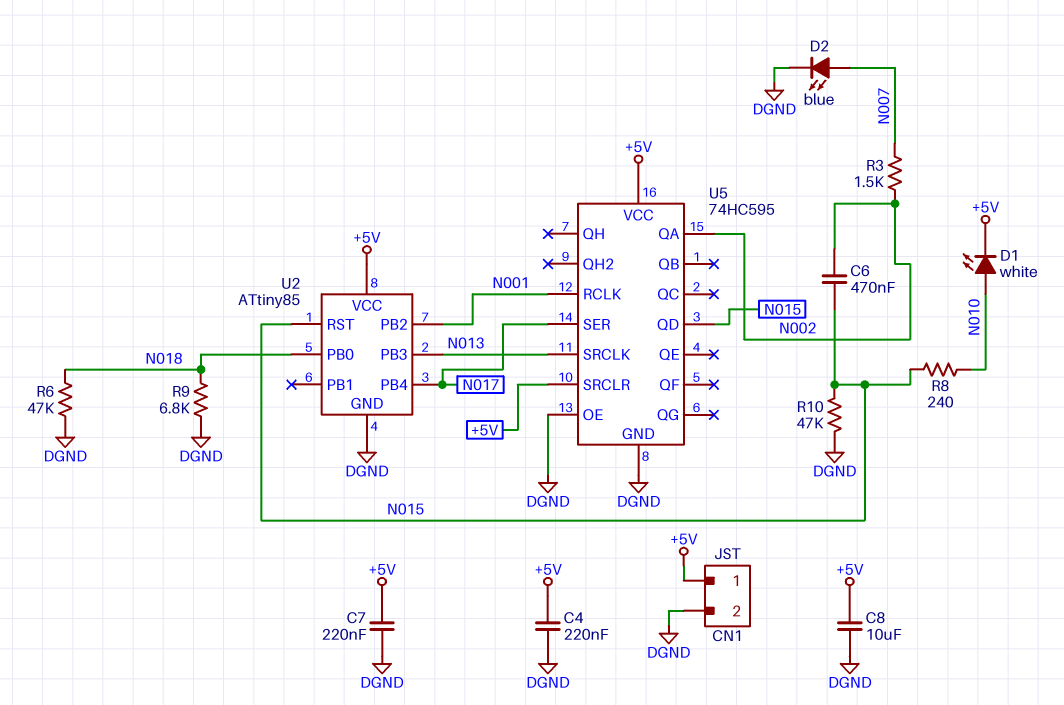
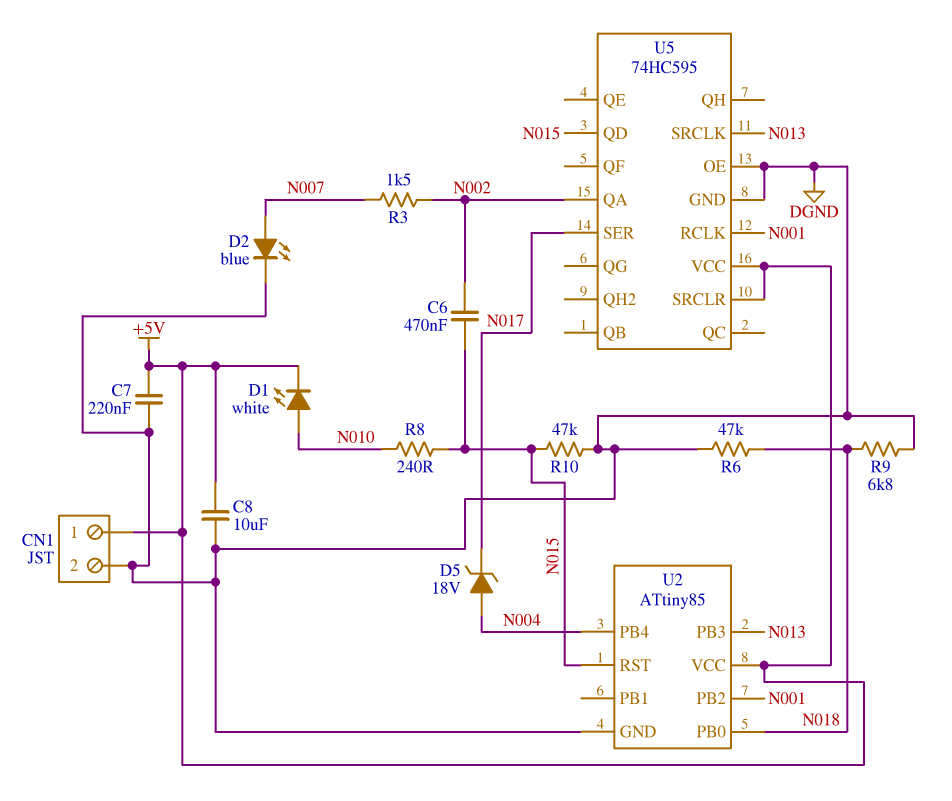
C4: 220nF (+5V, DGND) -> none
D5: none -> zener 18V (A N004, K N017)
U2 pin PB4: N017 -> N004

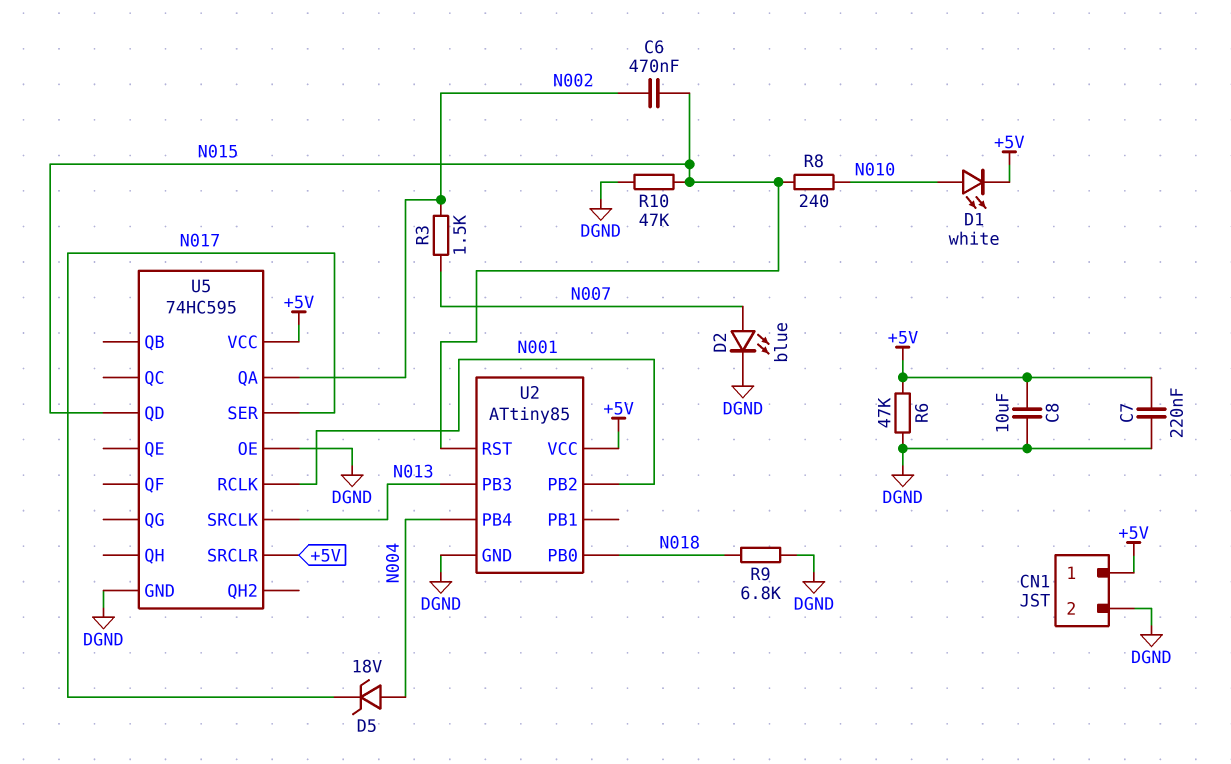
R6: 47k (DGND, N018) -> 47k (+5V, DGND)

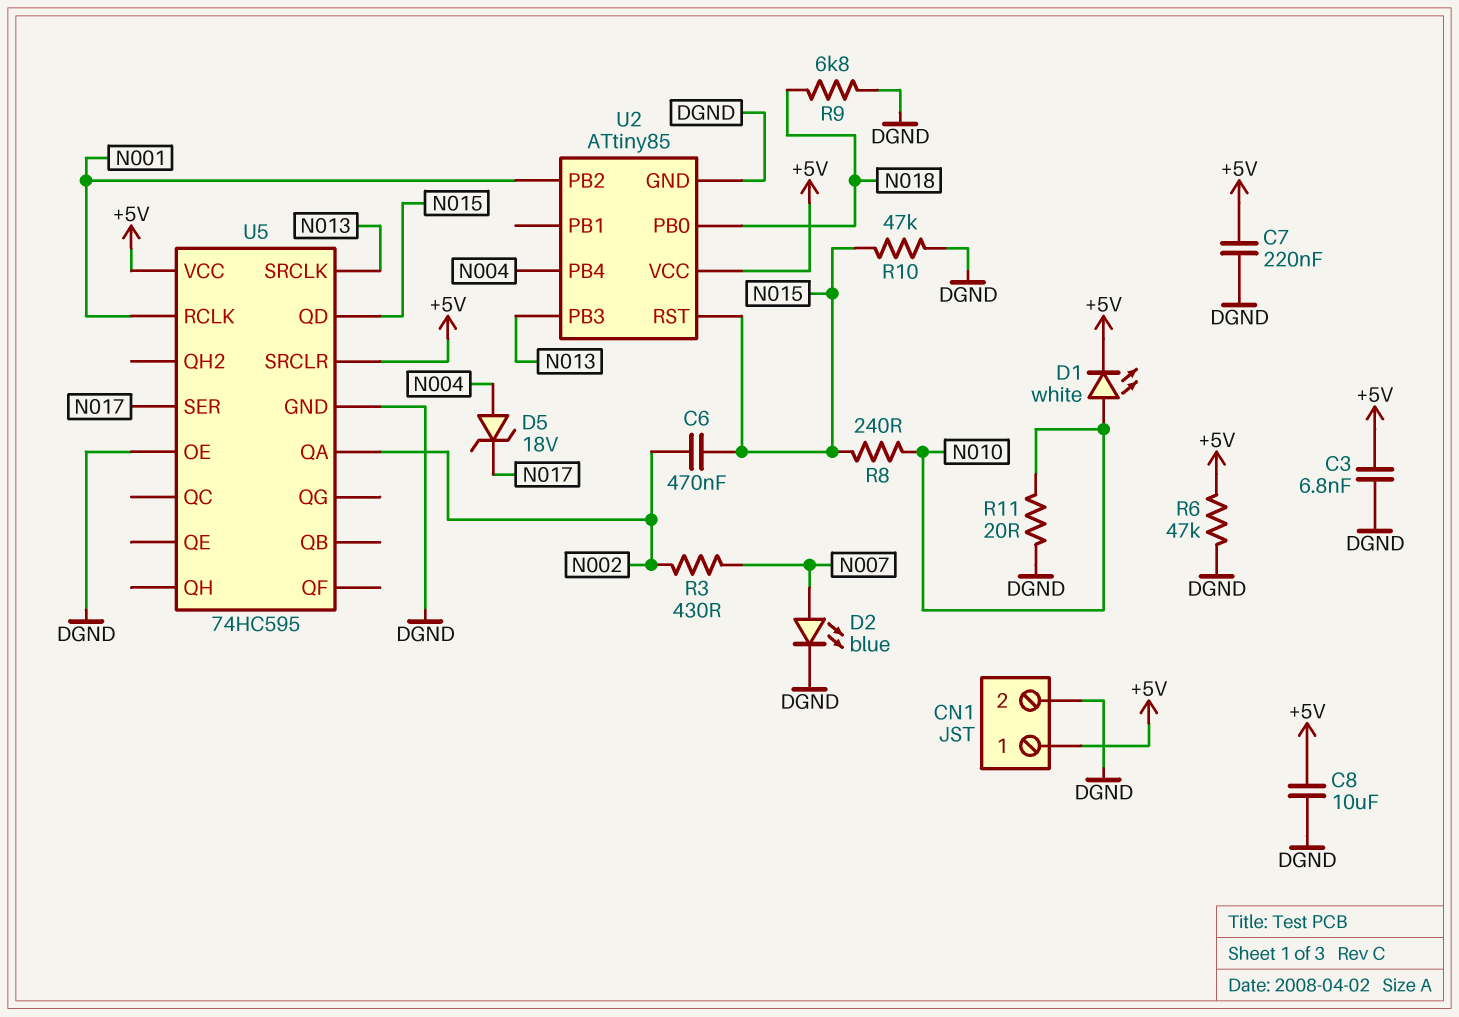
C3: none -> 6.8nF (+5V, DGND)
R3: 1.5k (N002, N007) -> 430 (N002, N007)
R11: none -> 20 (DGND, N010)

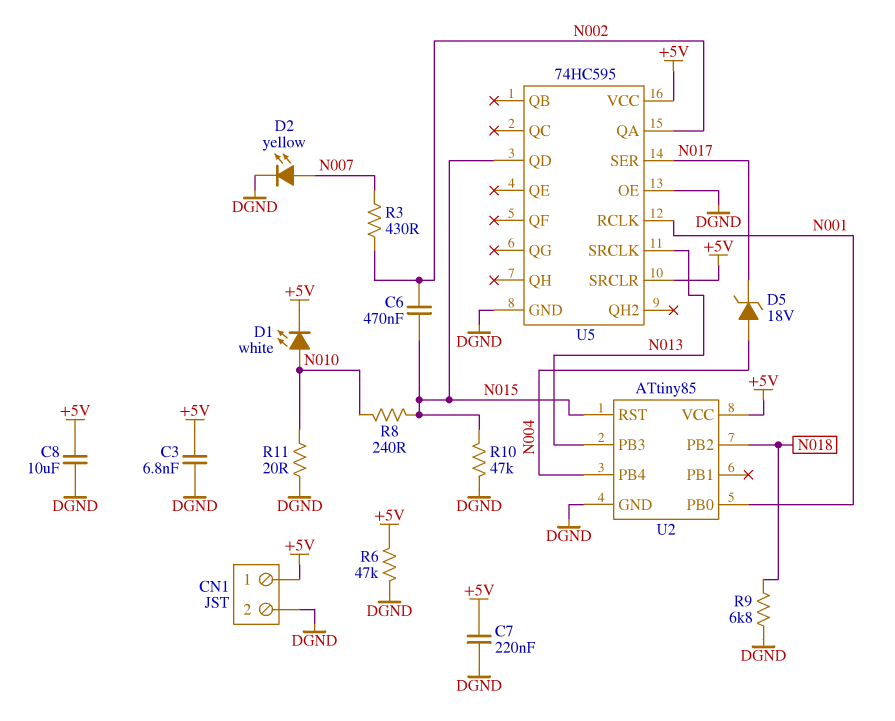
D2: LED blue (A N007, K DGND) -> LED yellow (A N007, K DGND)
U2 pin PB0: N018 -> N001
U2 pin PB2: N001 -> N018

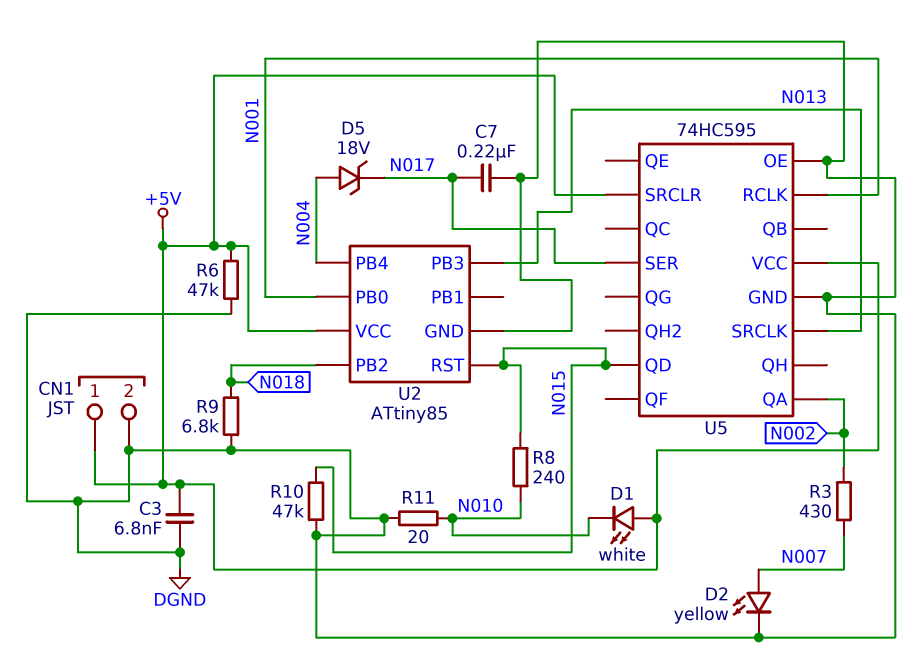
C6: 470nF (N002, N015) -> none
C7: 220nF (+5V, DGND) -> 220nF (DGND, N017)
C8: 10uF (+5V, DGND) -> none
D1: LED white (A N010, K +5V) -> LED white (A +5V, K N010)

